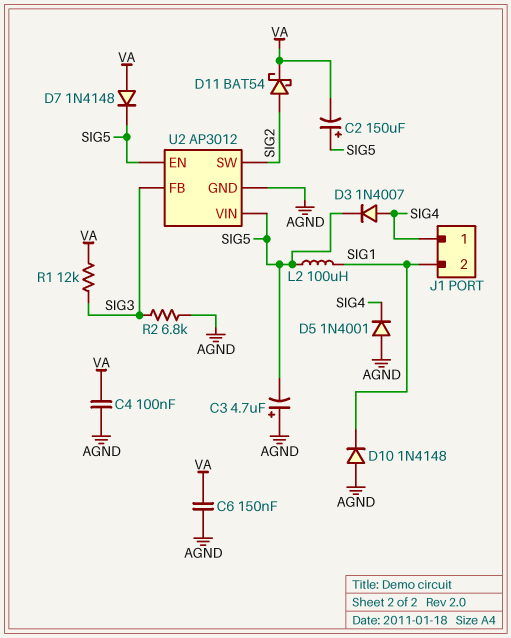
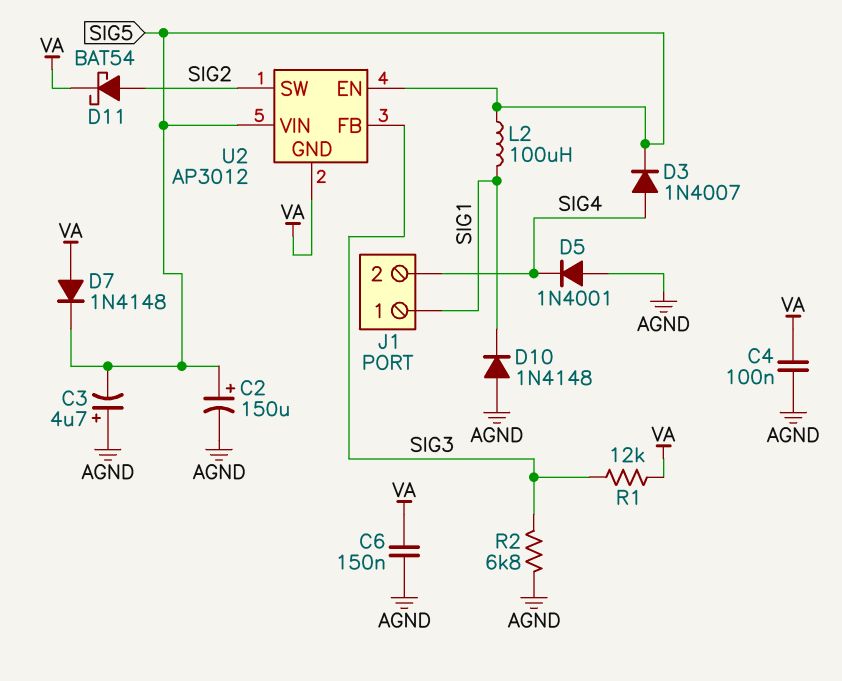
C2: 150uF (plus SIG5, minus VA) -> 150uF (plus SIG5, minus AGND)
J1 pin 1: SIG4 -> SIG1
J1 pin 2: SIG1 -> SIG4
U2 pin GND: AGND -> VA

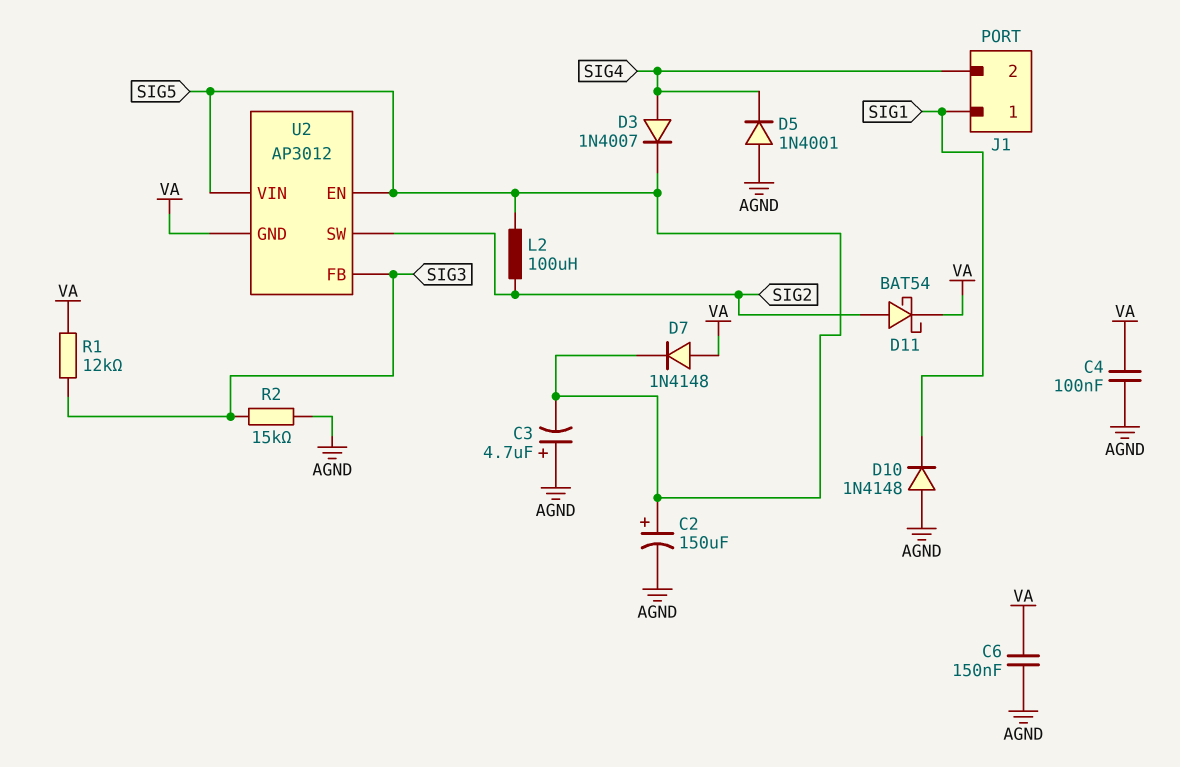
L2: 100uH (SIG1, SIG5) -> 100uH (SIG2, SIG5)
R2: 6.8k (AGND, SIG3) -> 15k (AGND, SIG3)

